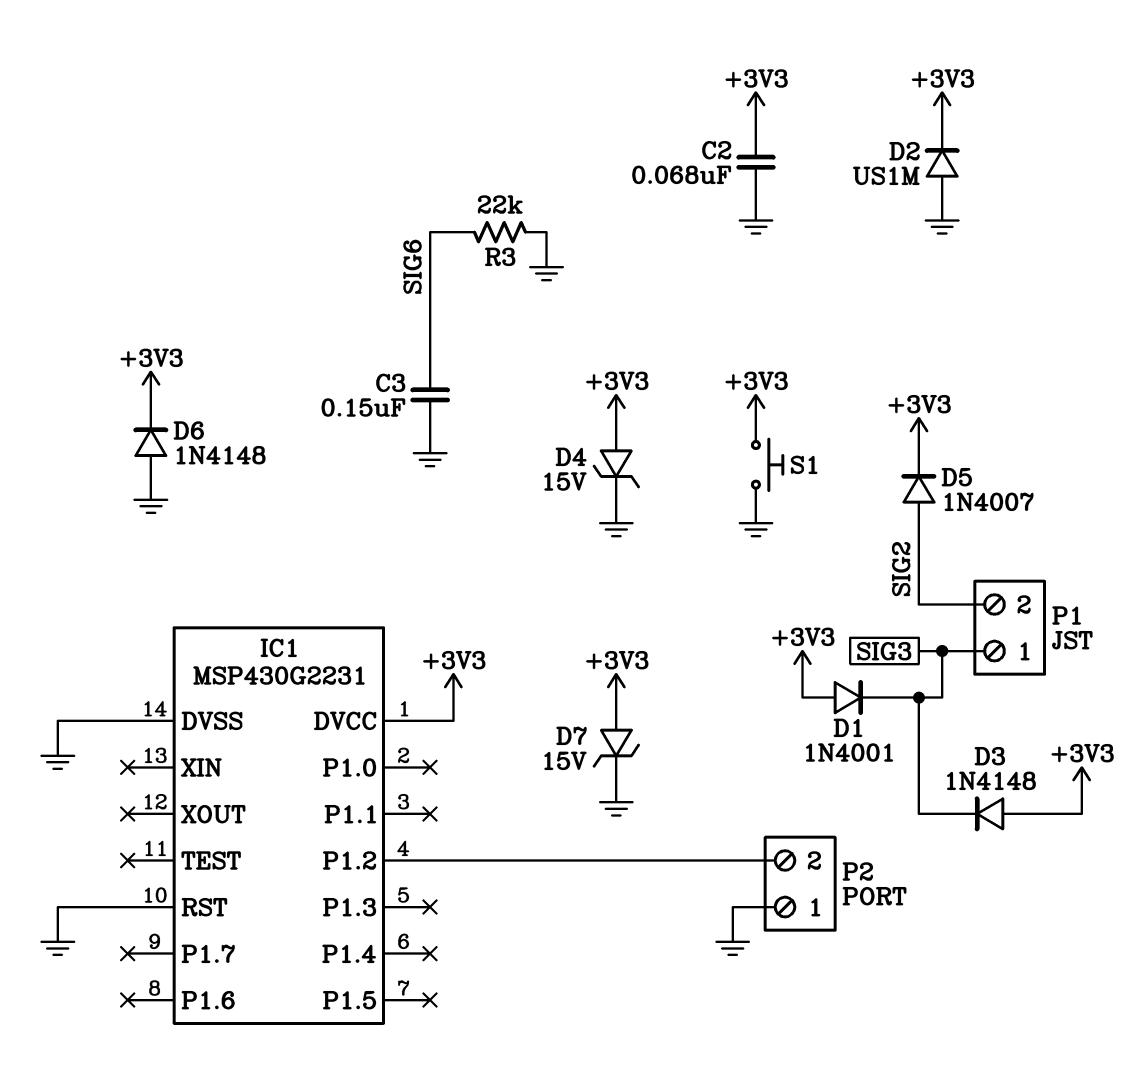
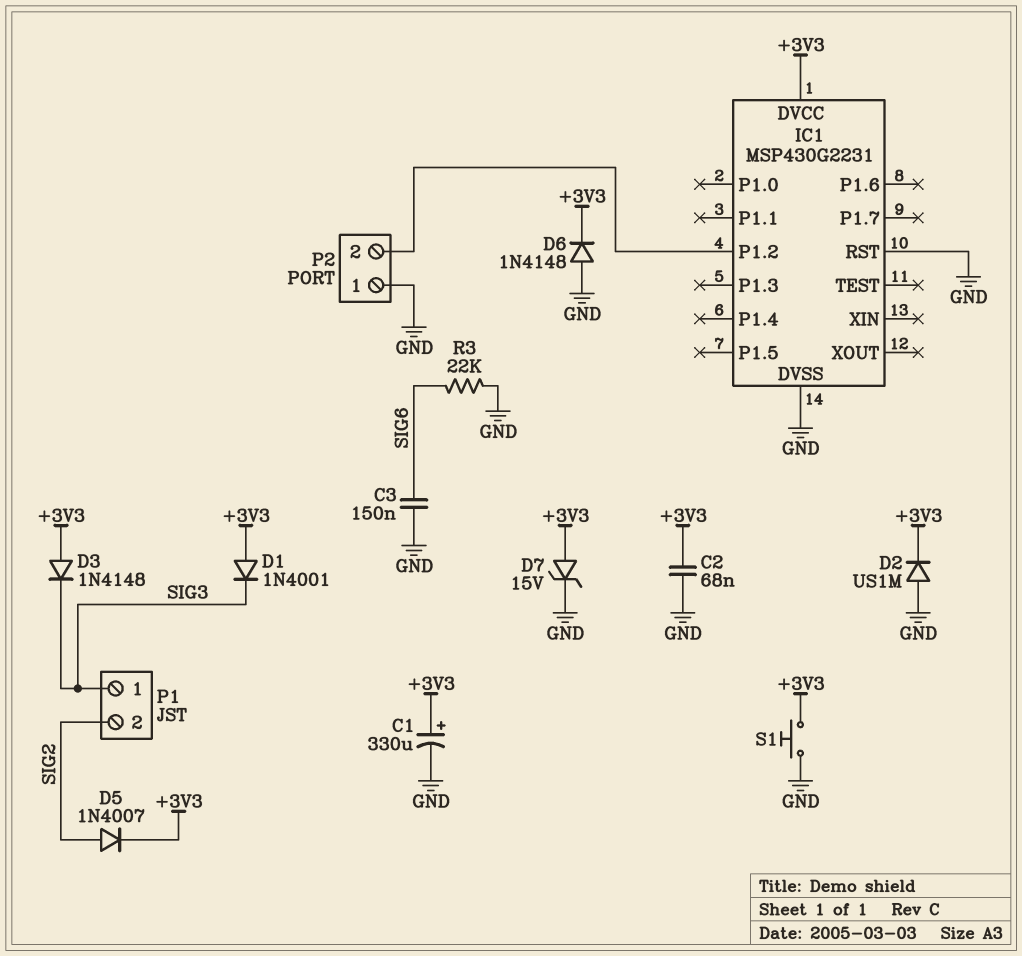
C1: none -> 330uF (plus +3V3, minus GND)
D4: zener 15V (A +3V3, K GND) -> none

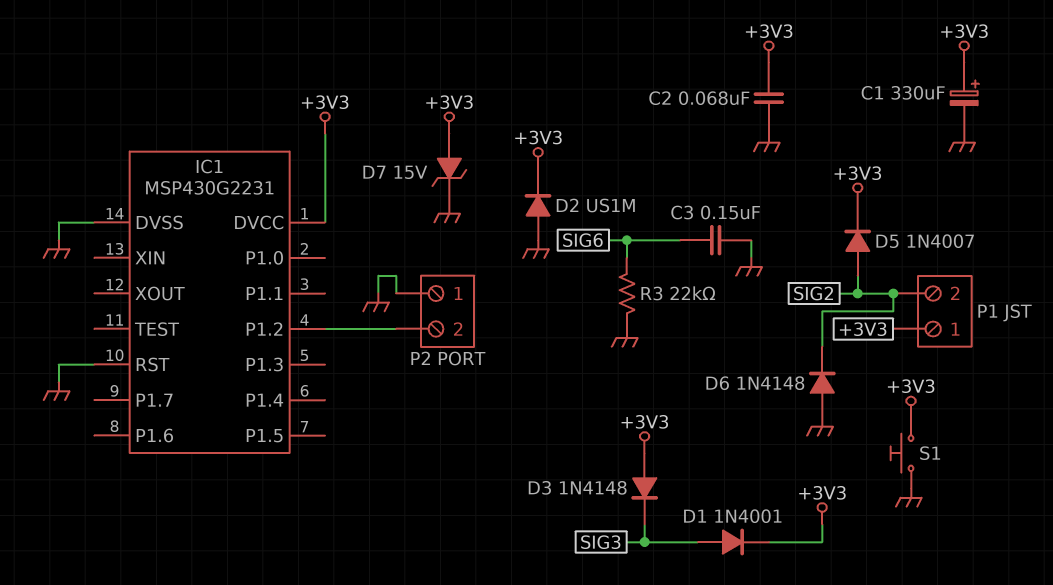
D1: diode 1N4001 (A +3V3, K SIG3) -> diode 1N4001 (A SIG3, K +3V3)
D6: diode 1N4148 (A GND, K +3V3) -> diode 1N4148 (A GND, K SIG2)
P1 pin 1: SIG3 -> +3V3

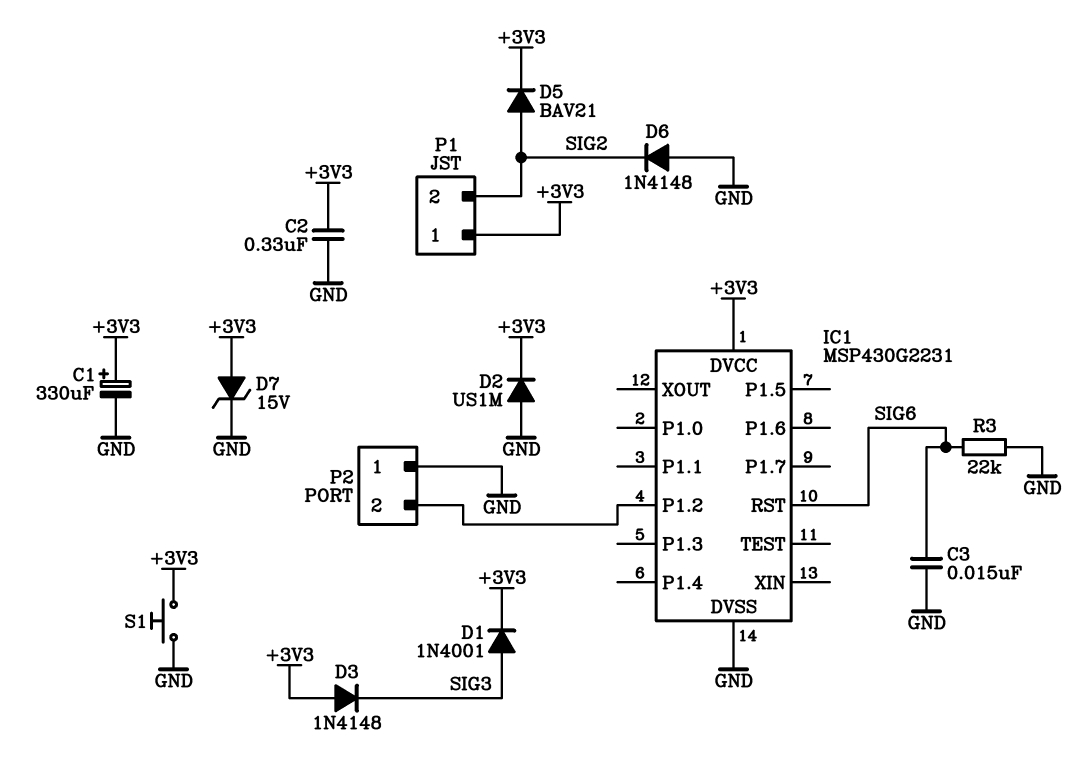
C2: 68nF (+3V3, GND) -> 330nF (+3V3, GND)
C3: 150nF (GND, SIG6) -> 15nF (GND, SIG6)
D5: diode 1N4007 (A SIG2, K +3V3) -> diode BAV21 (A SIG2, K +3V3)
IC1 pin RST: GND -> SIG6

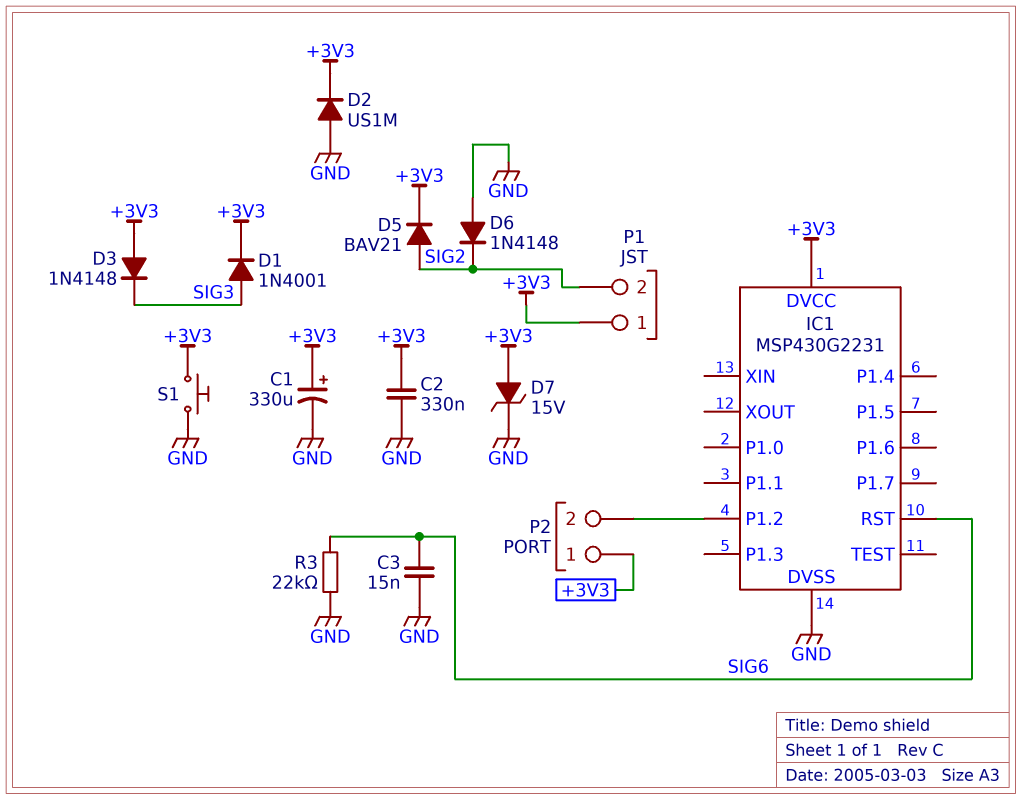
P2 pin 1: GND -> +3V3

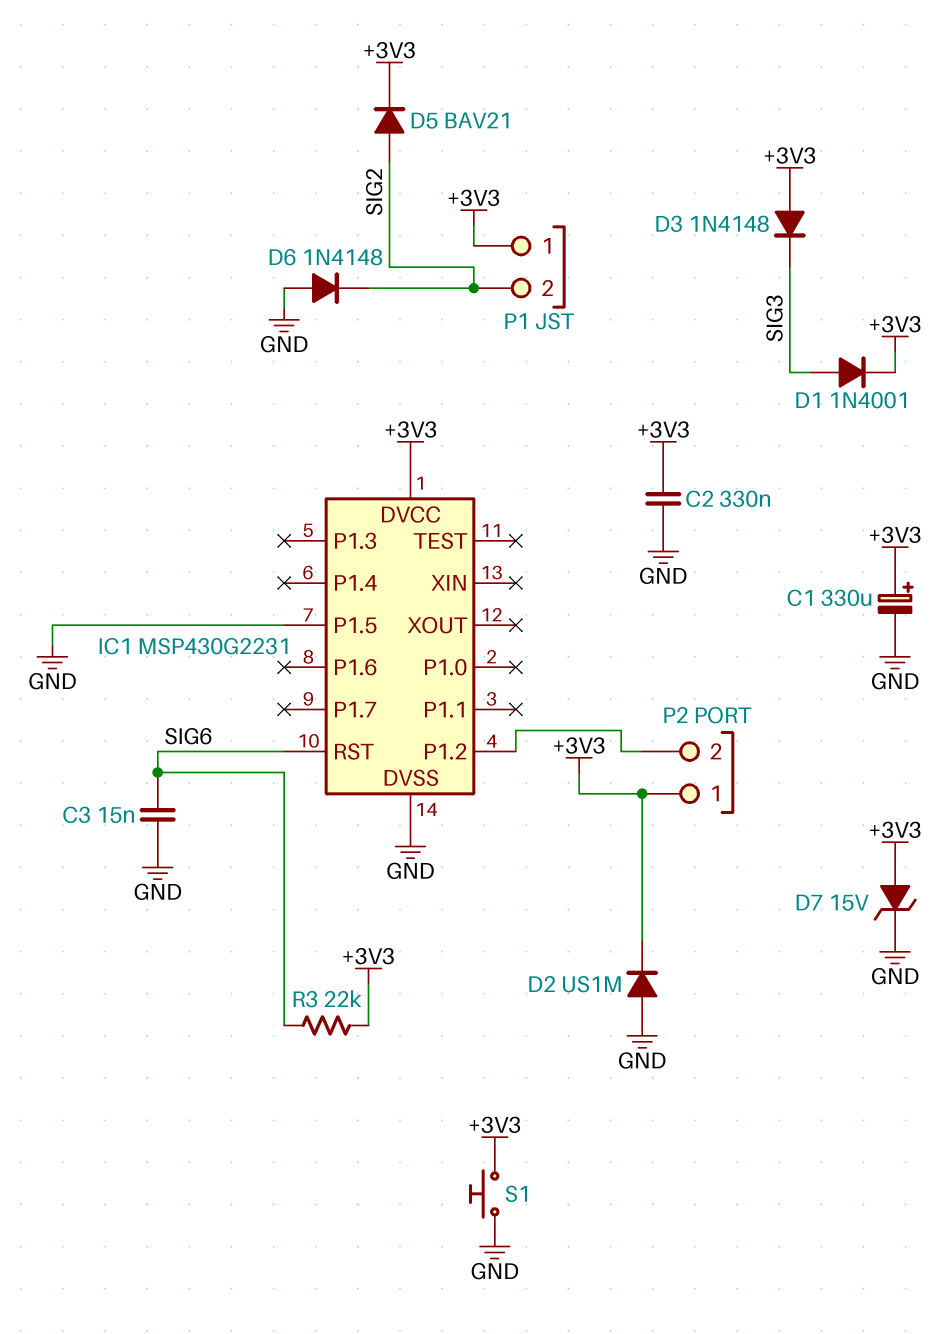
IC1 pin P1.5: none -> GND
R3: 22k (GND, SIG6) -> 22k (+3V3, SIG6)

